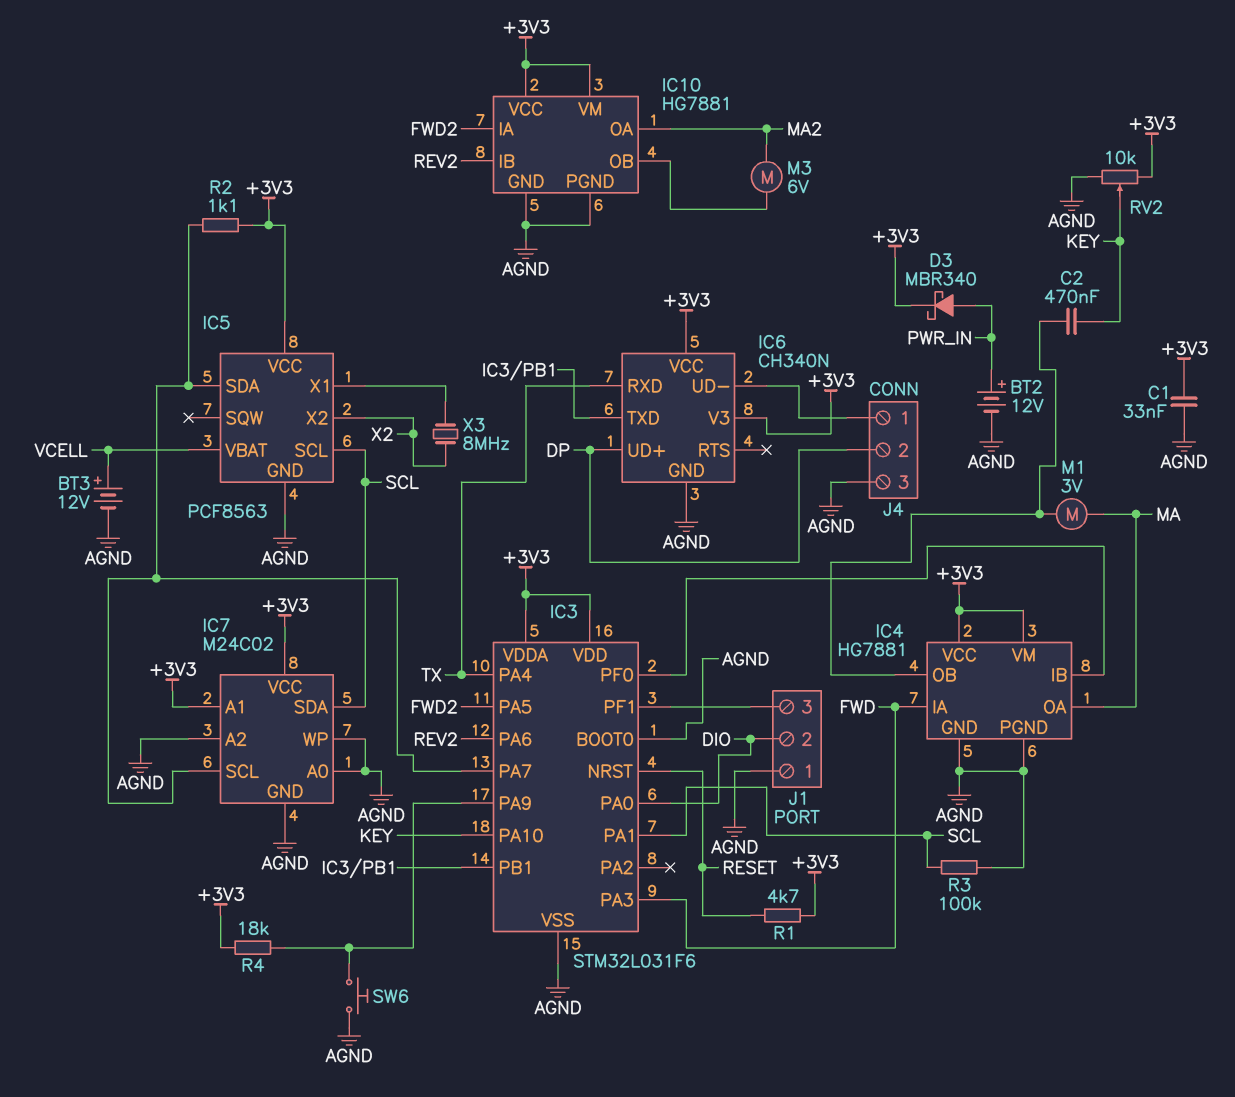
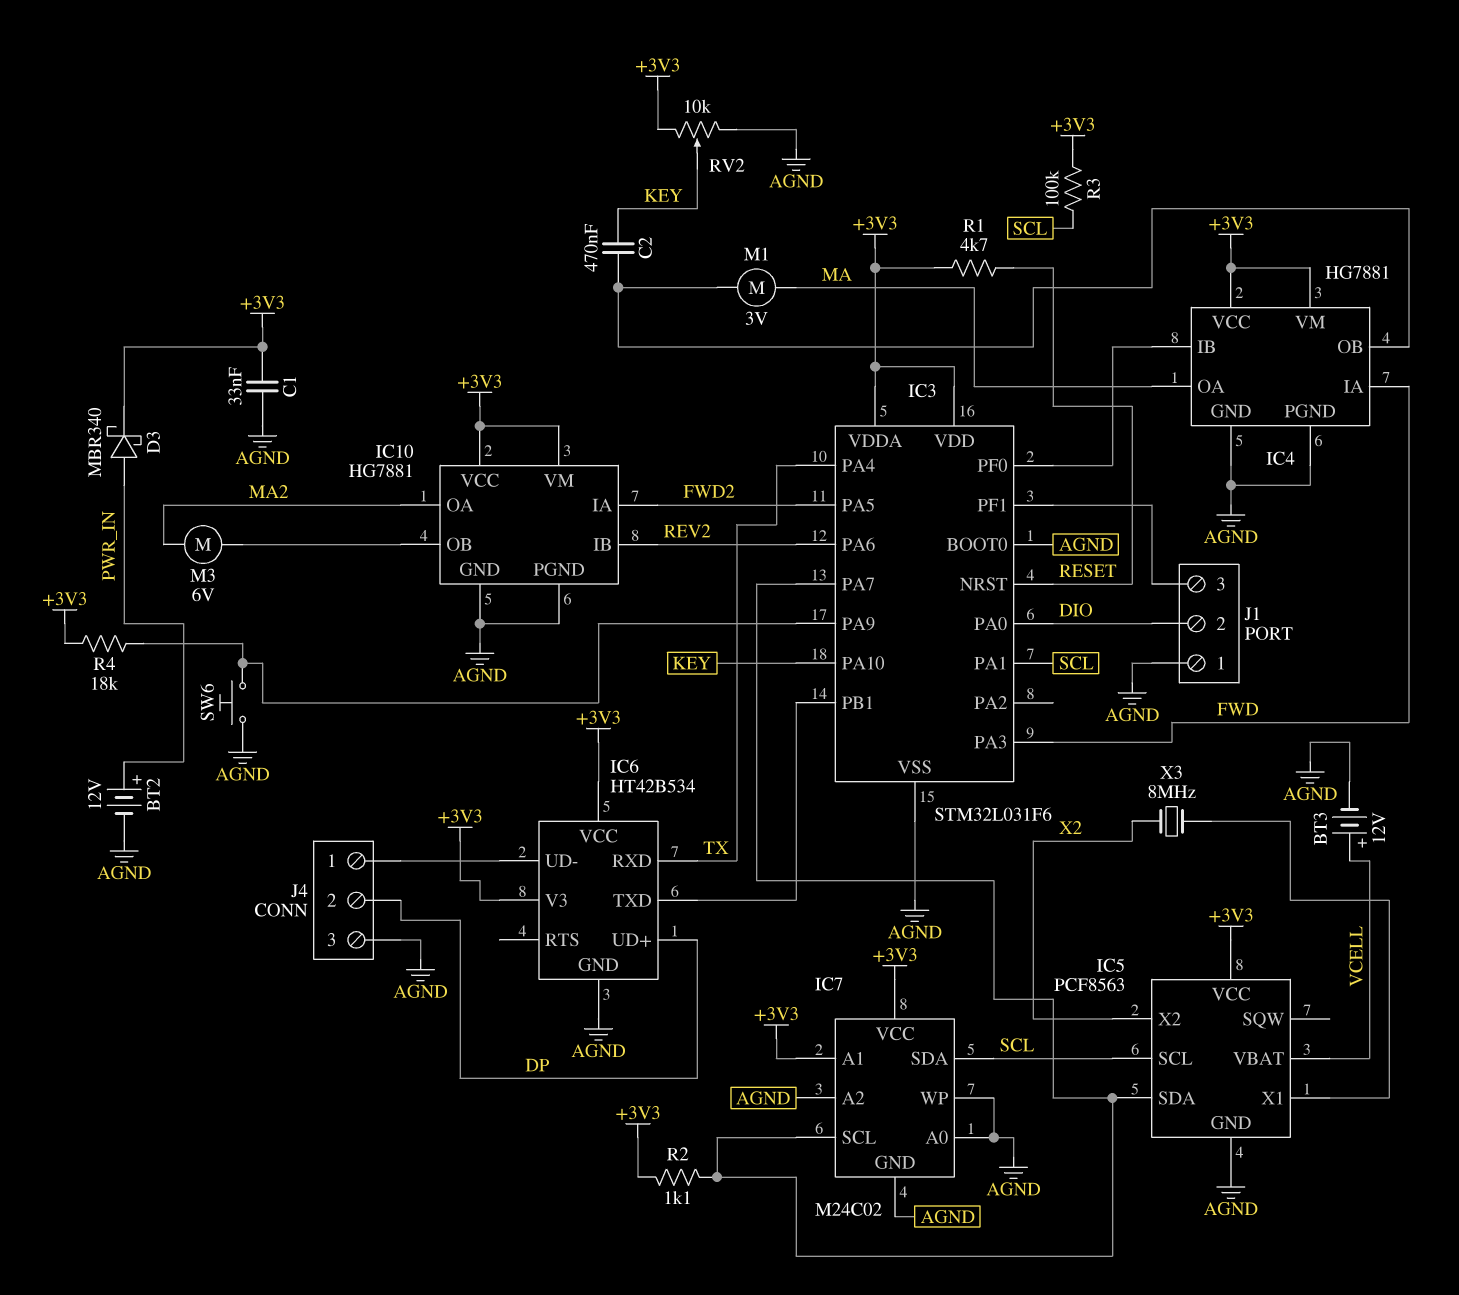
IC6: CH340N -> HT42B534
R3: 100k (AGND, SCL) -> 100k (+3V3, SCL)

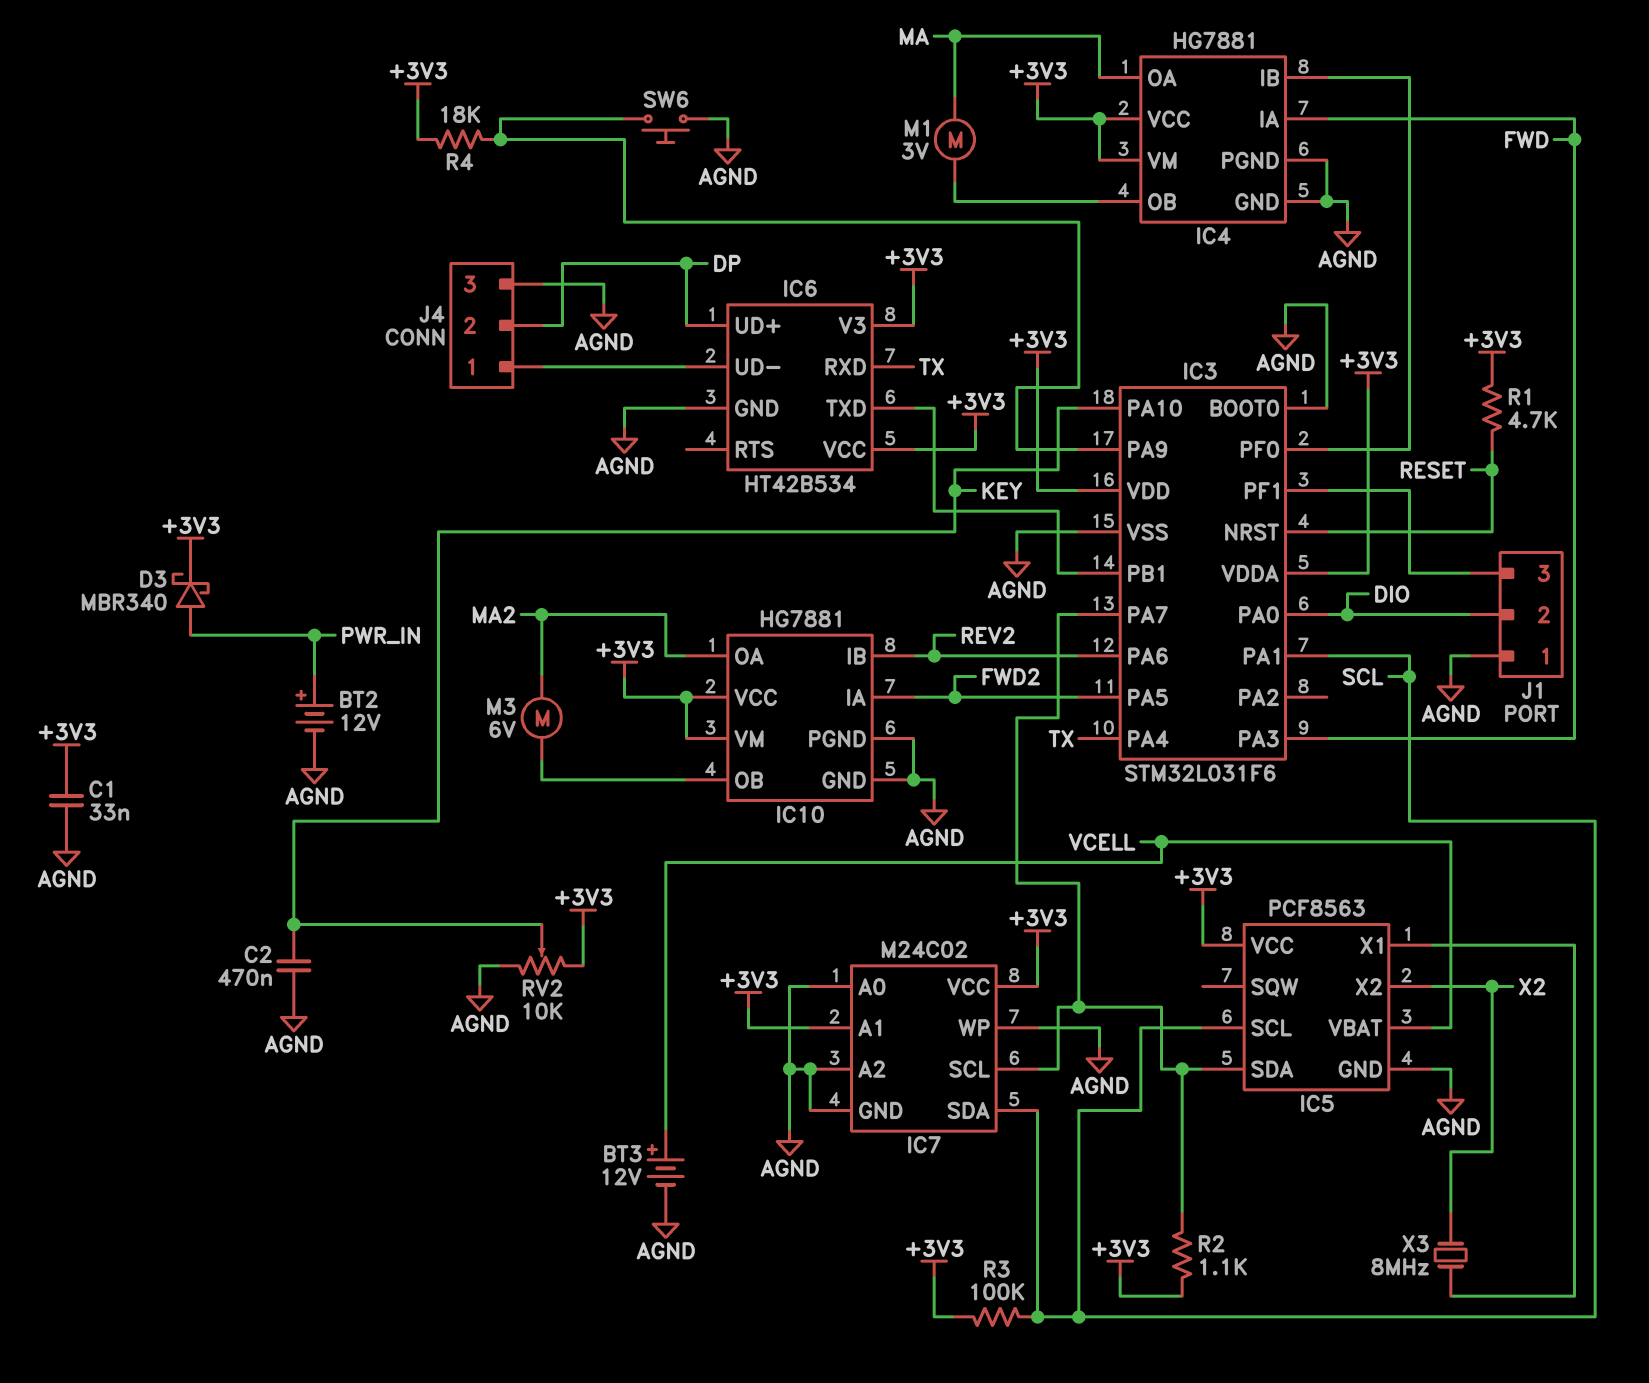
C2: 470nF (IC4/OB, KEY) -> 470nF (AGND, KEY)

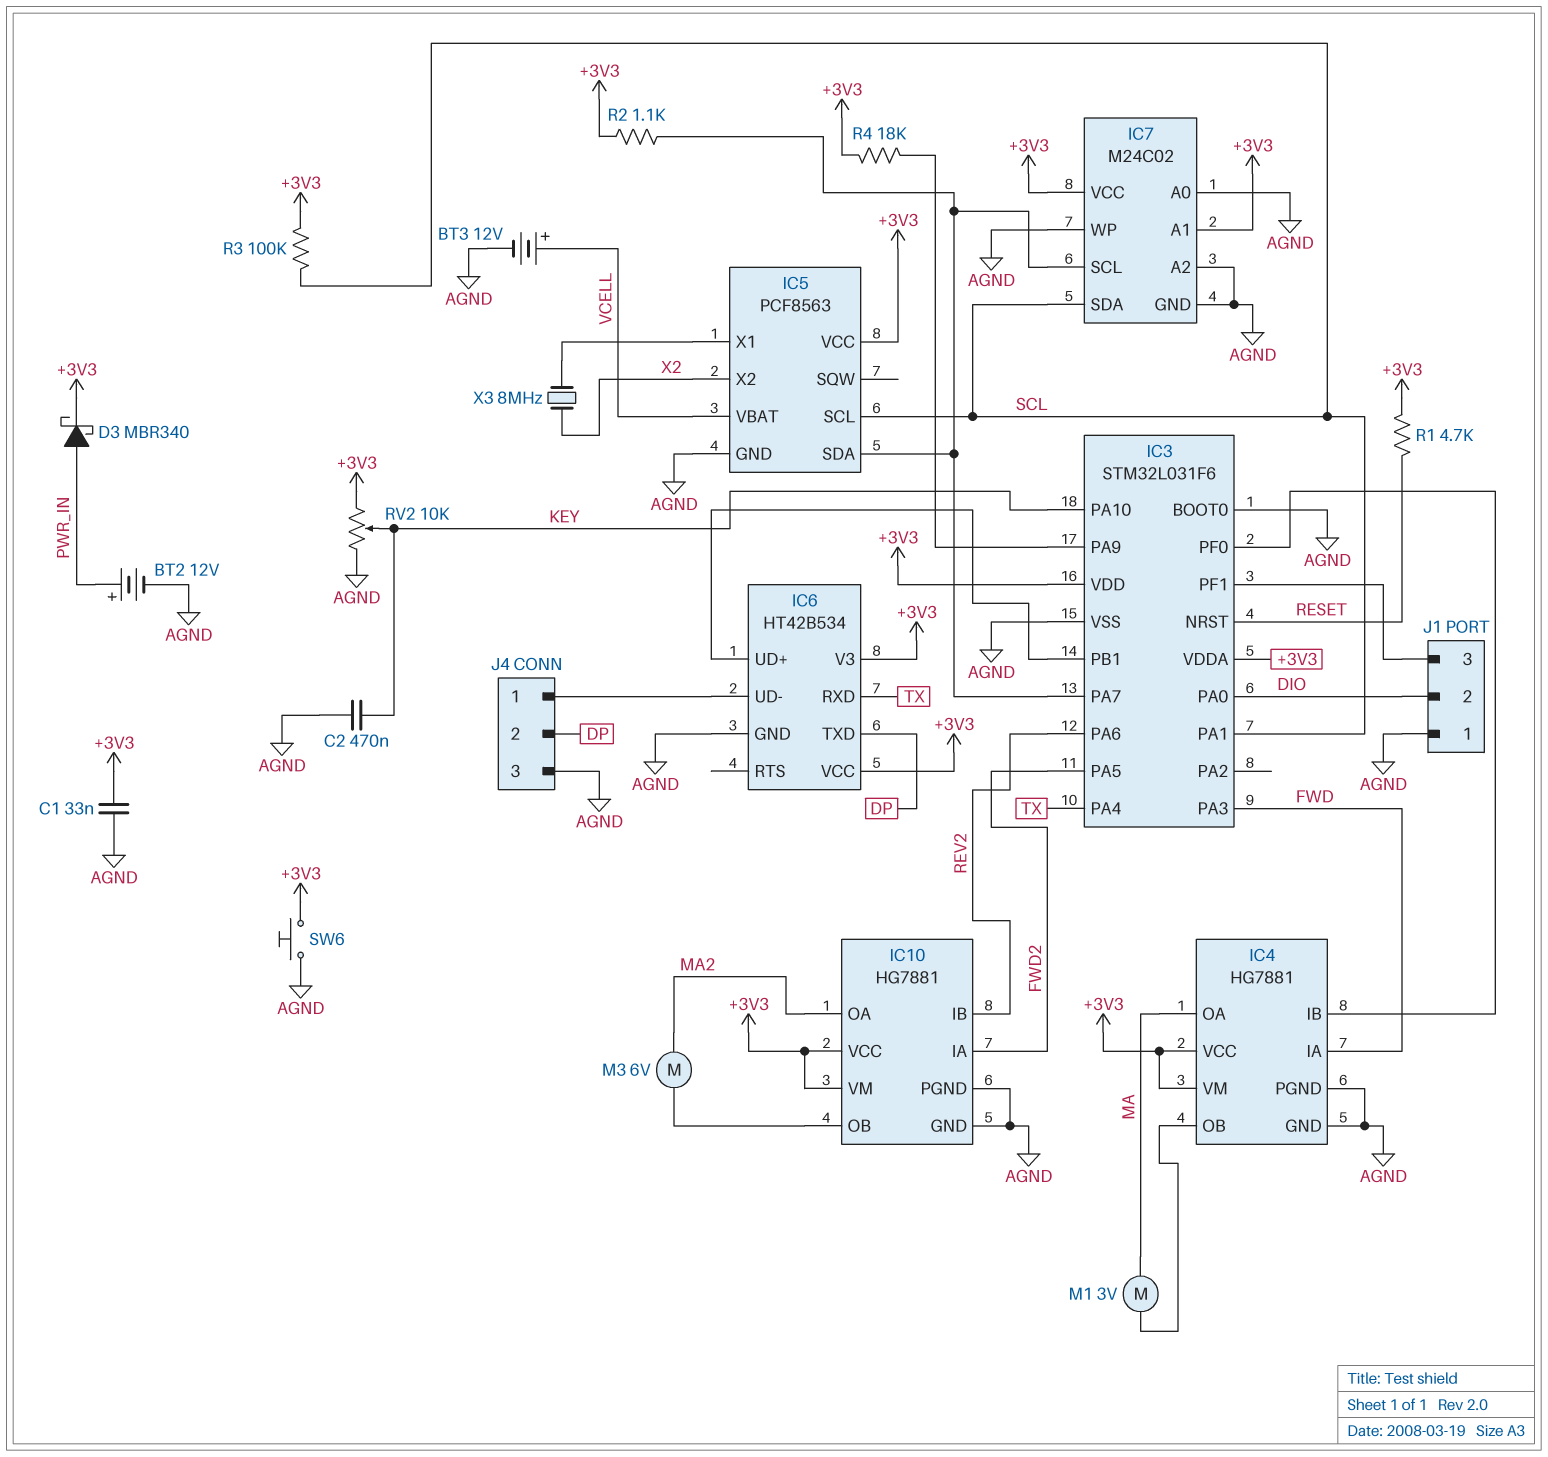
IC6 pin TXD: IC3/PB1 -> DP
IC6 pin UD+: DP -> IC3/PB1
SW6: button (AGND, IC3/PA9) -> button (+3V3, AGND)

